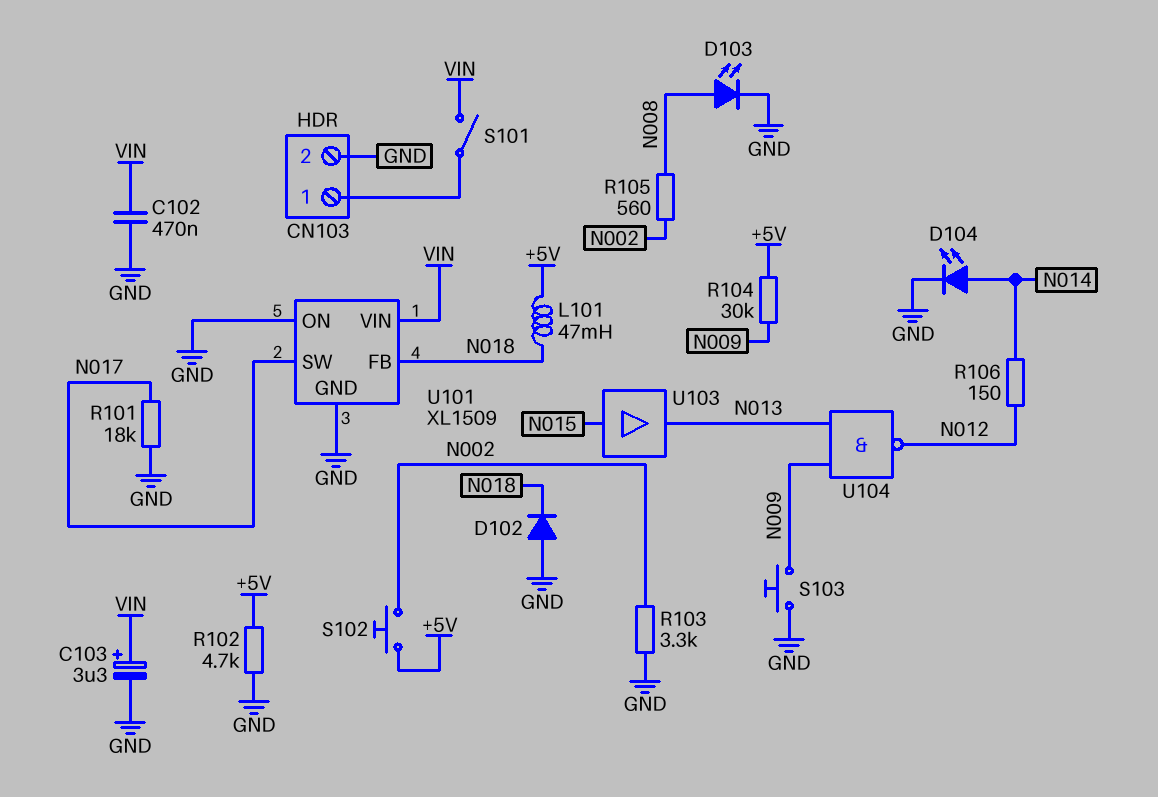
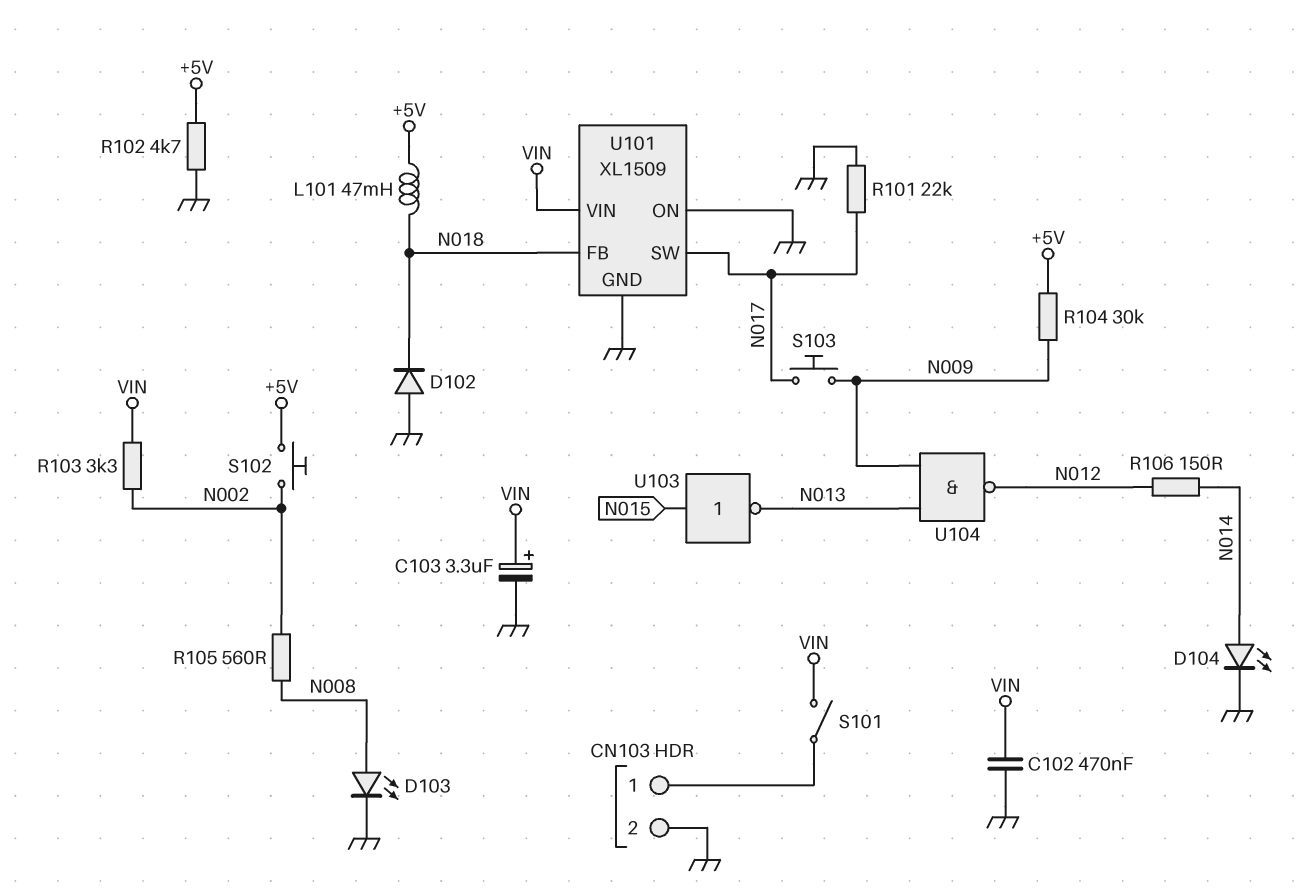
R101: 18k (GND, N017) -> 22k (GND, N017)
R103: 3.3k (GND, N002) -> 3.3k (N002, VIN)
S103: button (GND, N009) -> button (N009, N017)
U103: buffer (in N015, out N013) -> NOT (in N015, out N013)

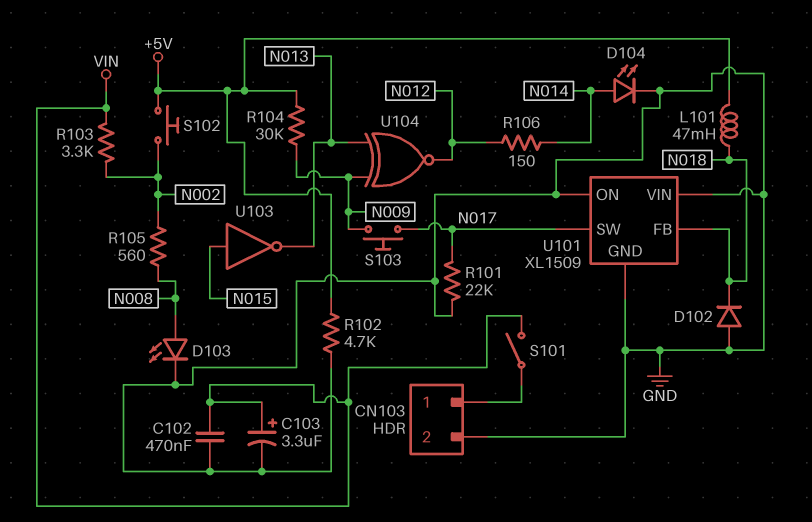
U101 pin VIN: VIN -> GND
U104: NAND (in N009, in N013, out N012) -> XNOR (in N009, in N013, out N012)

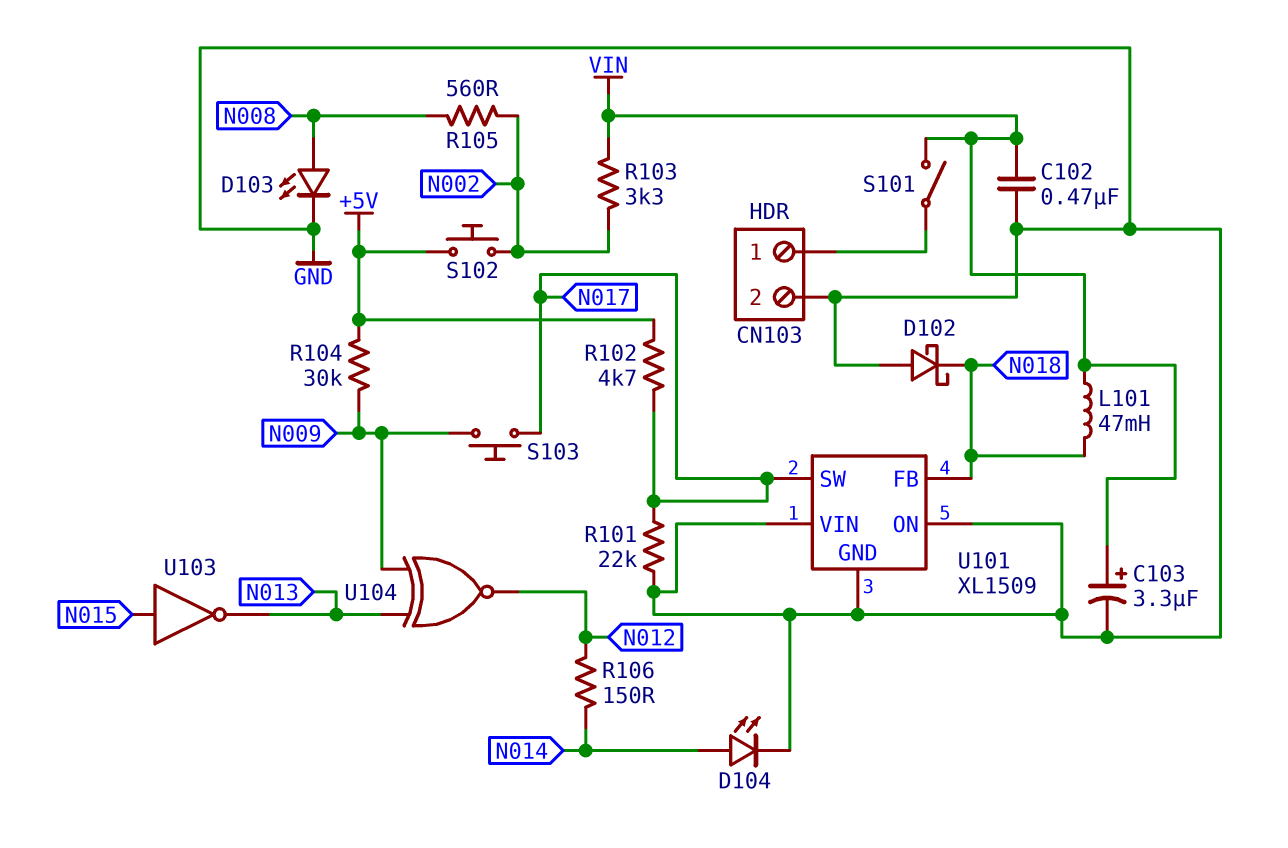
D102: diode (A GND, K N018) -> schottky (A GND, K N018)
L101: 47mH (+5V, N018) -> 47mH (N018, VIN)
R102: 4.7k (+5V, GND) -> 4.7k (+5V, N017)

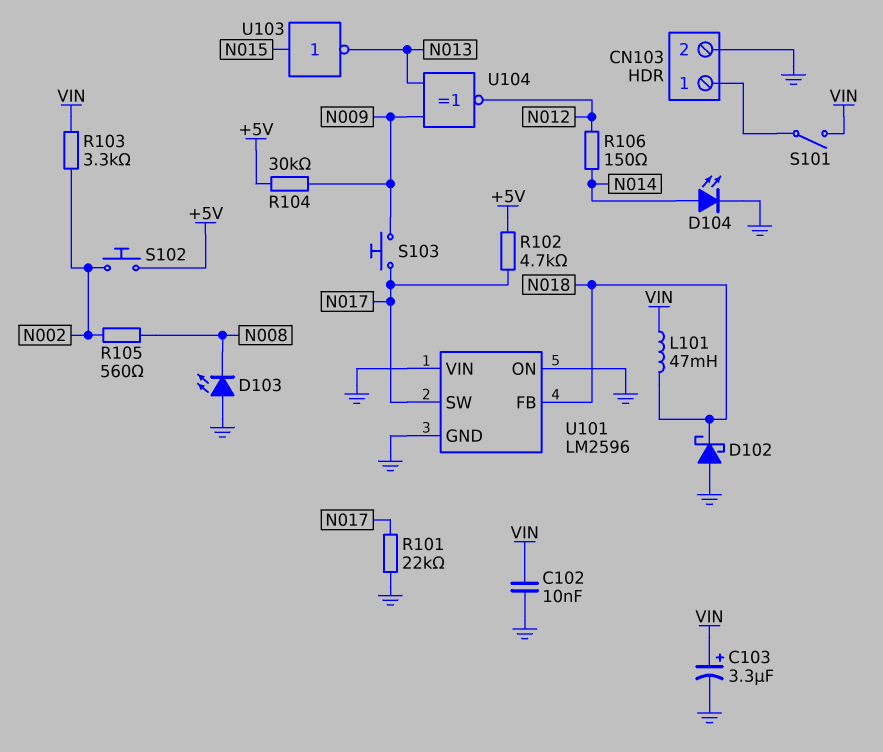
C102: 470nF (GND, VIN) -> 10nF (GND, VIN)
D103: LED (A N008, K GND) -> LED (A GND, K N008)
U101: XL1509 -> LM2596

